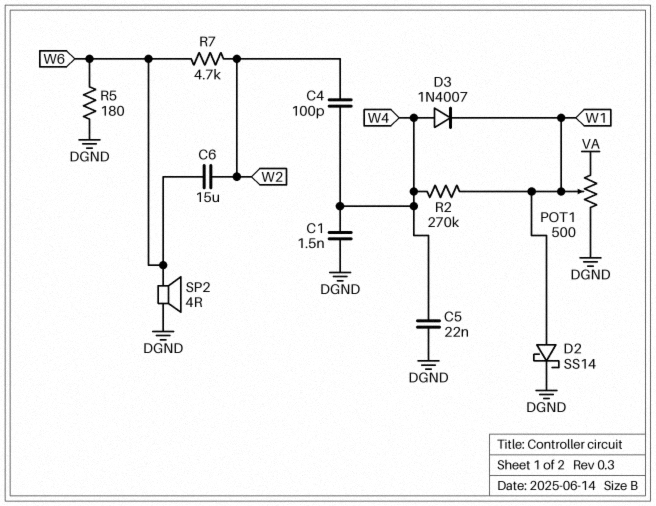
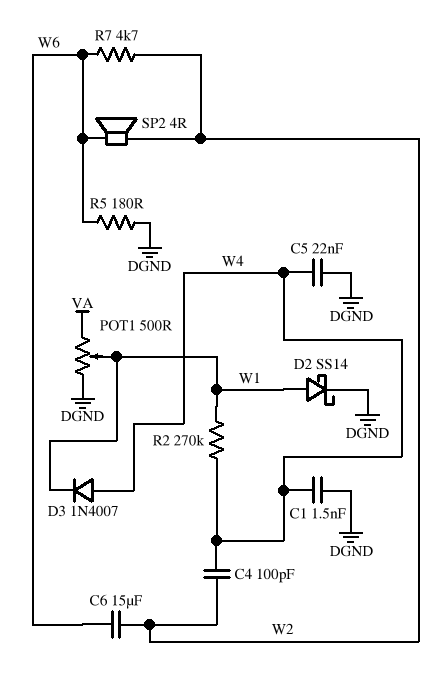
SP2: speaker 4R (DGND, W6) -> speaker 4R (W2, W6)

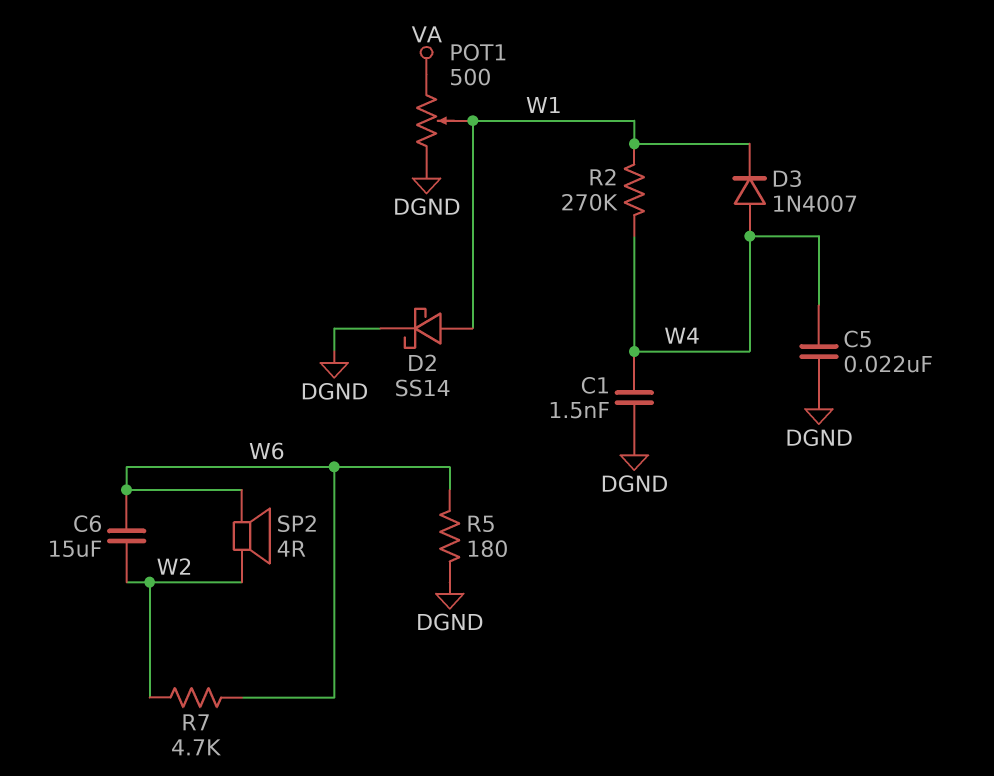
C4: 100pF (W2, W4) -> none

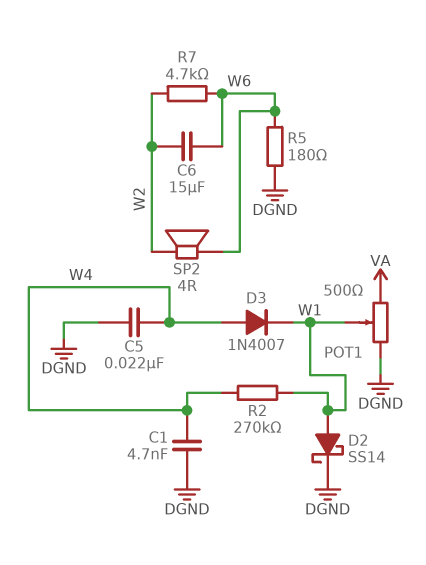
C1: 1.5nF (DGND, W4) -> 4.7nF (DGND, W4)

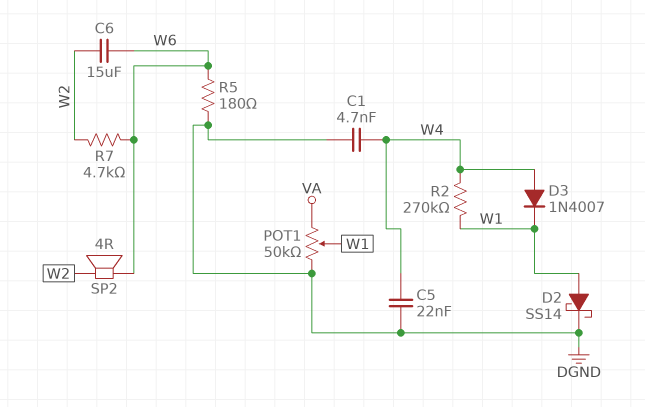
POT1: 500 (DGND, VA, wiper W1) -> 50k (DGND, VA, wiper W1)

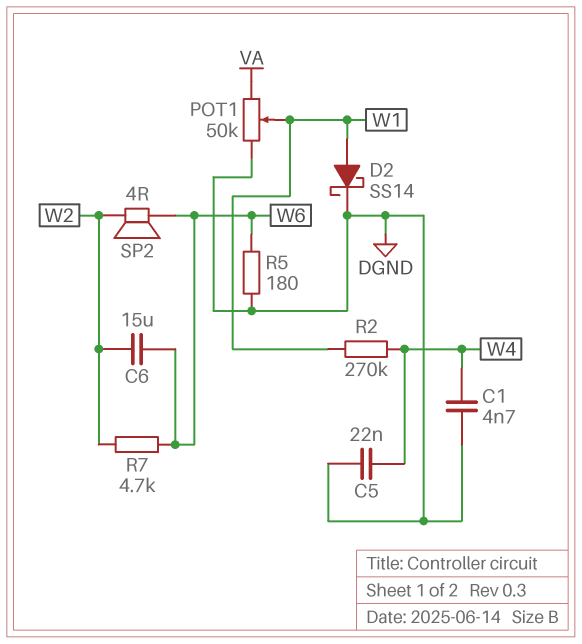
D3: diode 1N4007 (A W4, K W1) -> none

